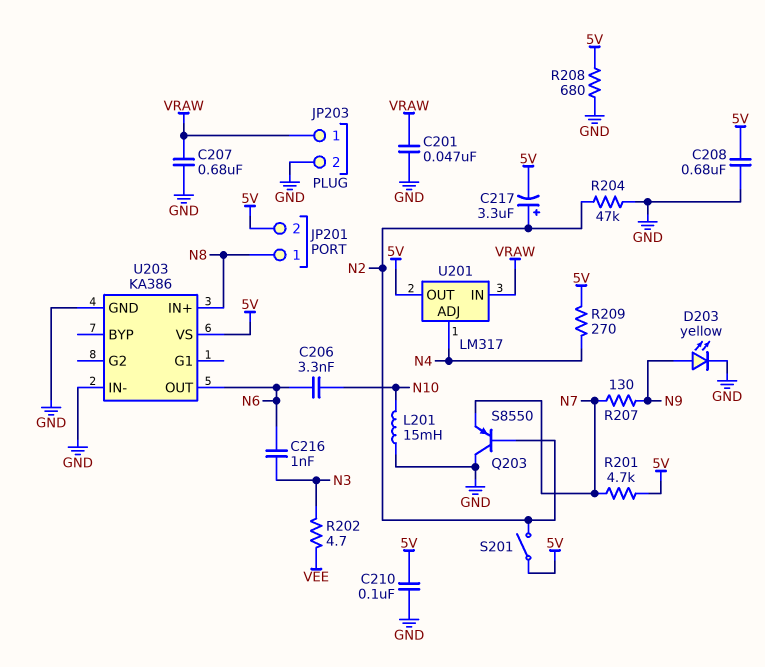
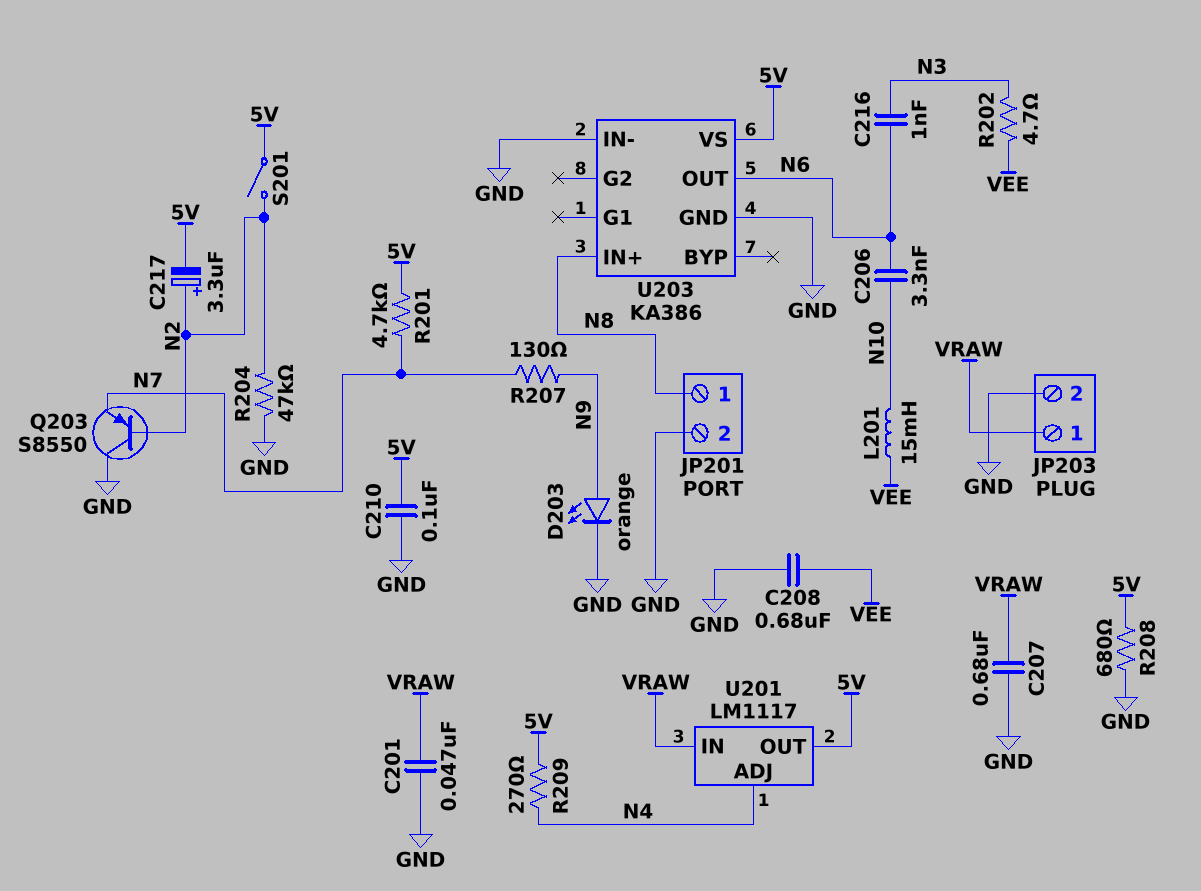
C208: 680nF (5V, GND) -> 680nF (GND, VEE)
D203: LED yellow (A N9, K GND) -> LED orange (A N9, K GND)
JP201 pin 2: 5V -> GND
L201: 15mH (GND, N10) -> 15mH (N10, VEE)
U201: LM317 -> LM1117

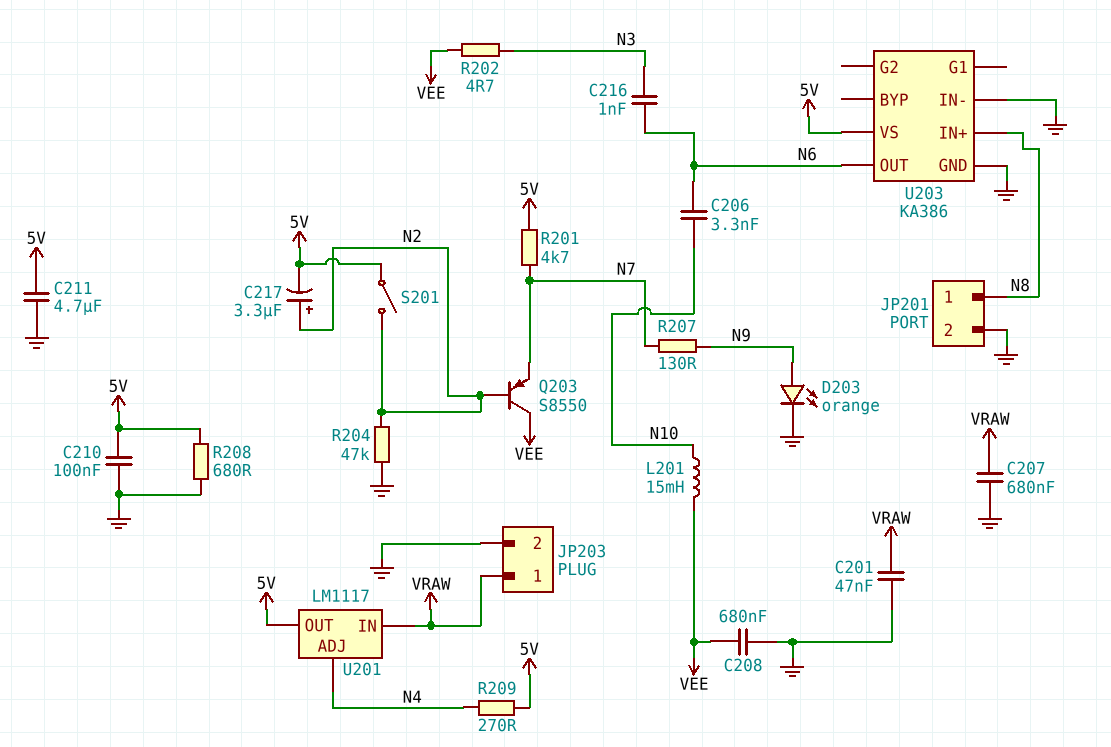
C211: none -> 4.7uF (5V, GND)
Q203: PNP S8550 (B N2, C GND, E N7) -> PNP S8550 (B N2, C VEE, E N7)

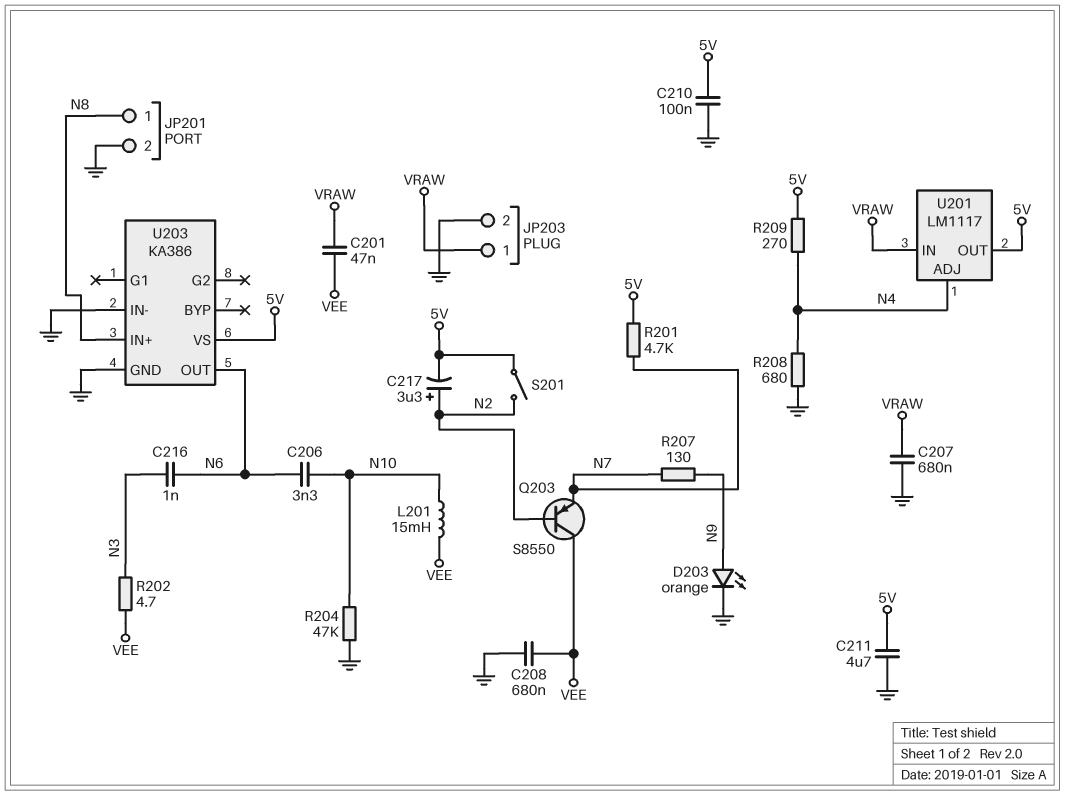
C201: 47nF (GND, VRAW) -> 47nF (VEE, VRAW)
R204: 47k (GND, N2) -> 47k (GND, N10)
R208: 680 (5V, GND) -> 680 (GND, N4)

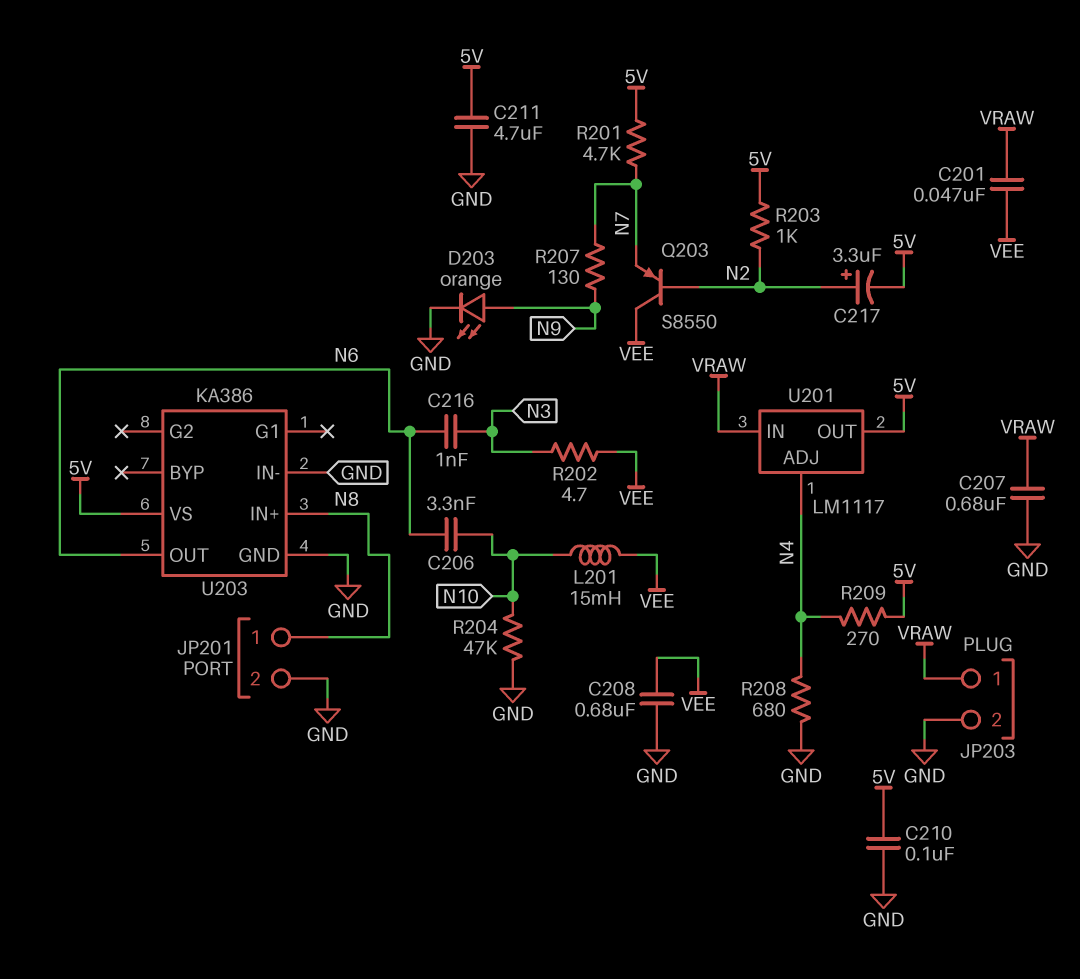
R203: none -> 1k (5V, N2)
S201: switch (5V, N2) -> none

